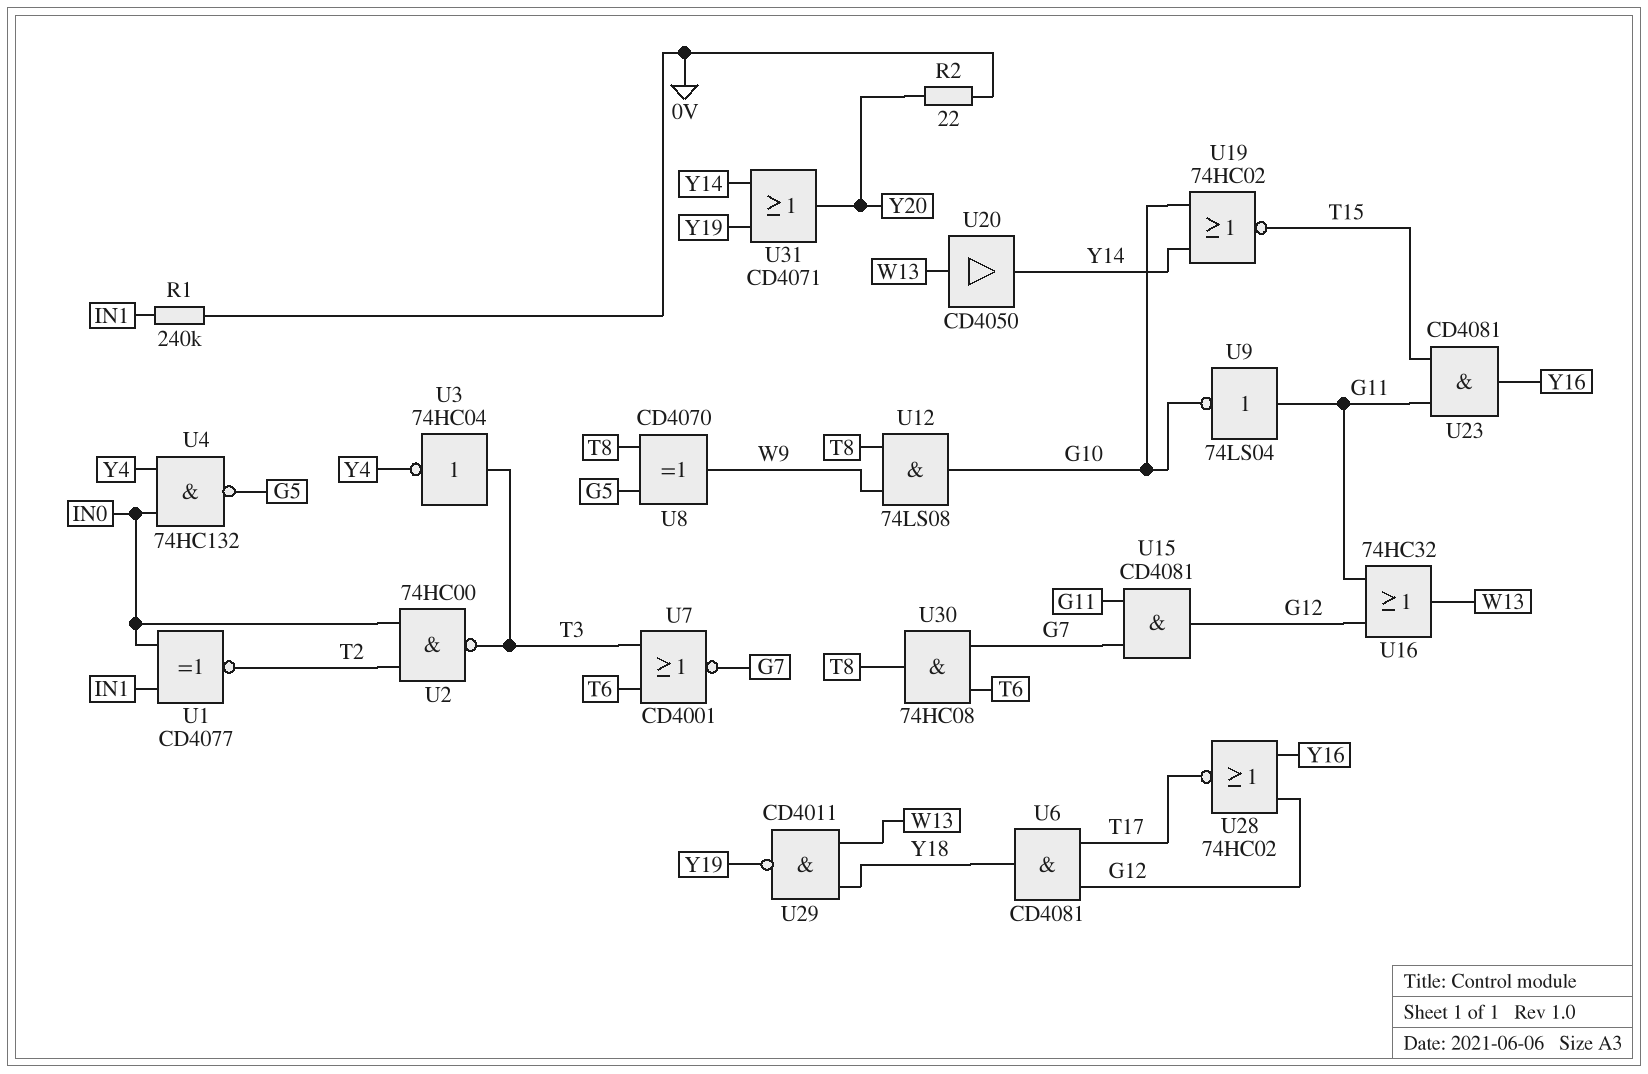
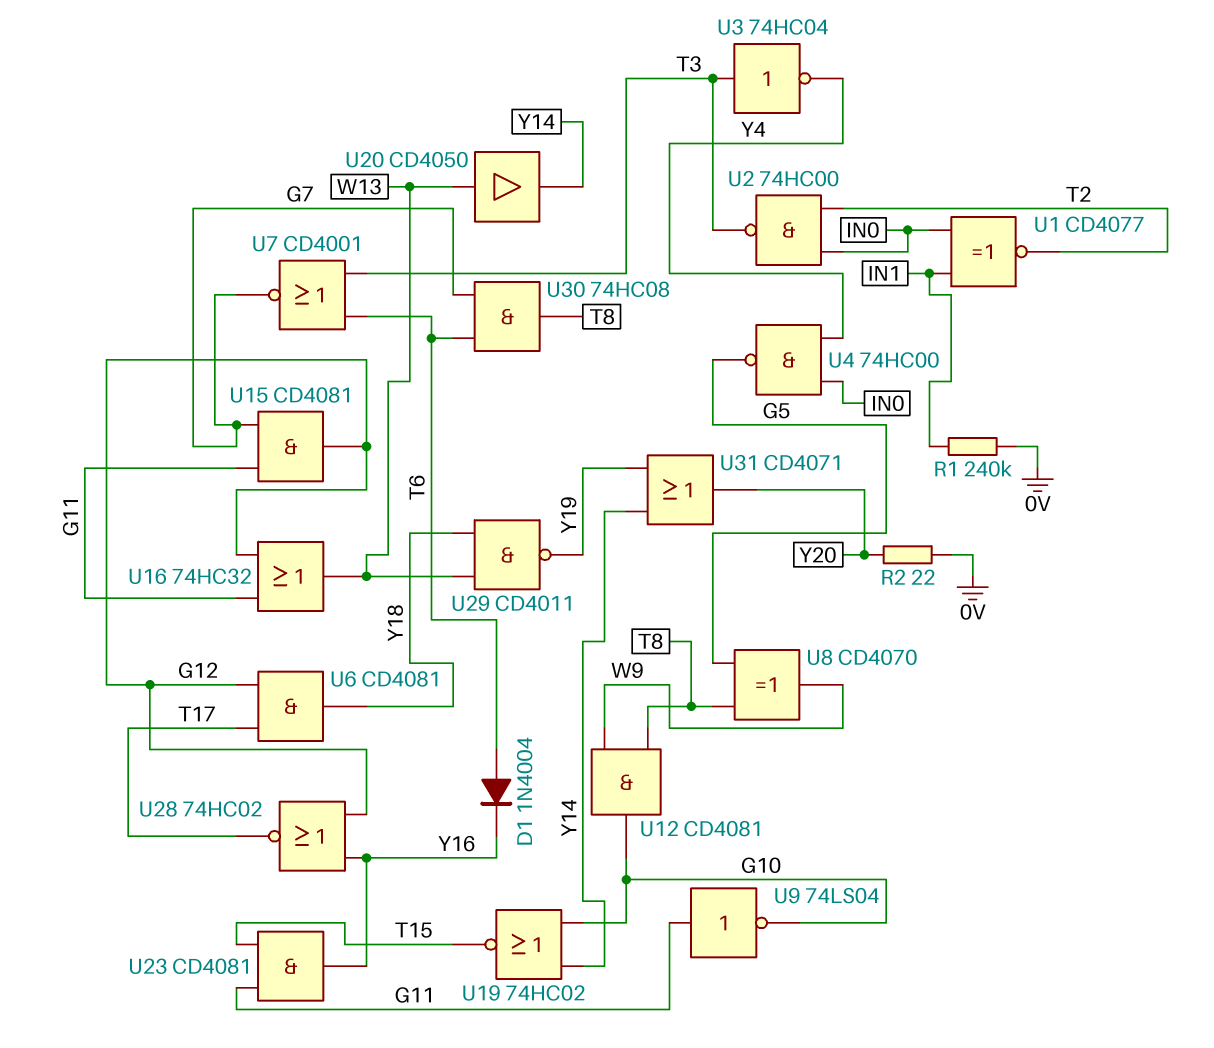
D1: none -> diode 1N4004 (A T6, K Y16)
U4: NAND 74HC132 (in IN0, in Y4, out G5) -> NAND 74HC00 (in IN0, in Y4, out G5)
U12: AND 74LS08 (in T8, in W9, out G10) -> AND CD4081 (in T8, in W9, out G10)

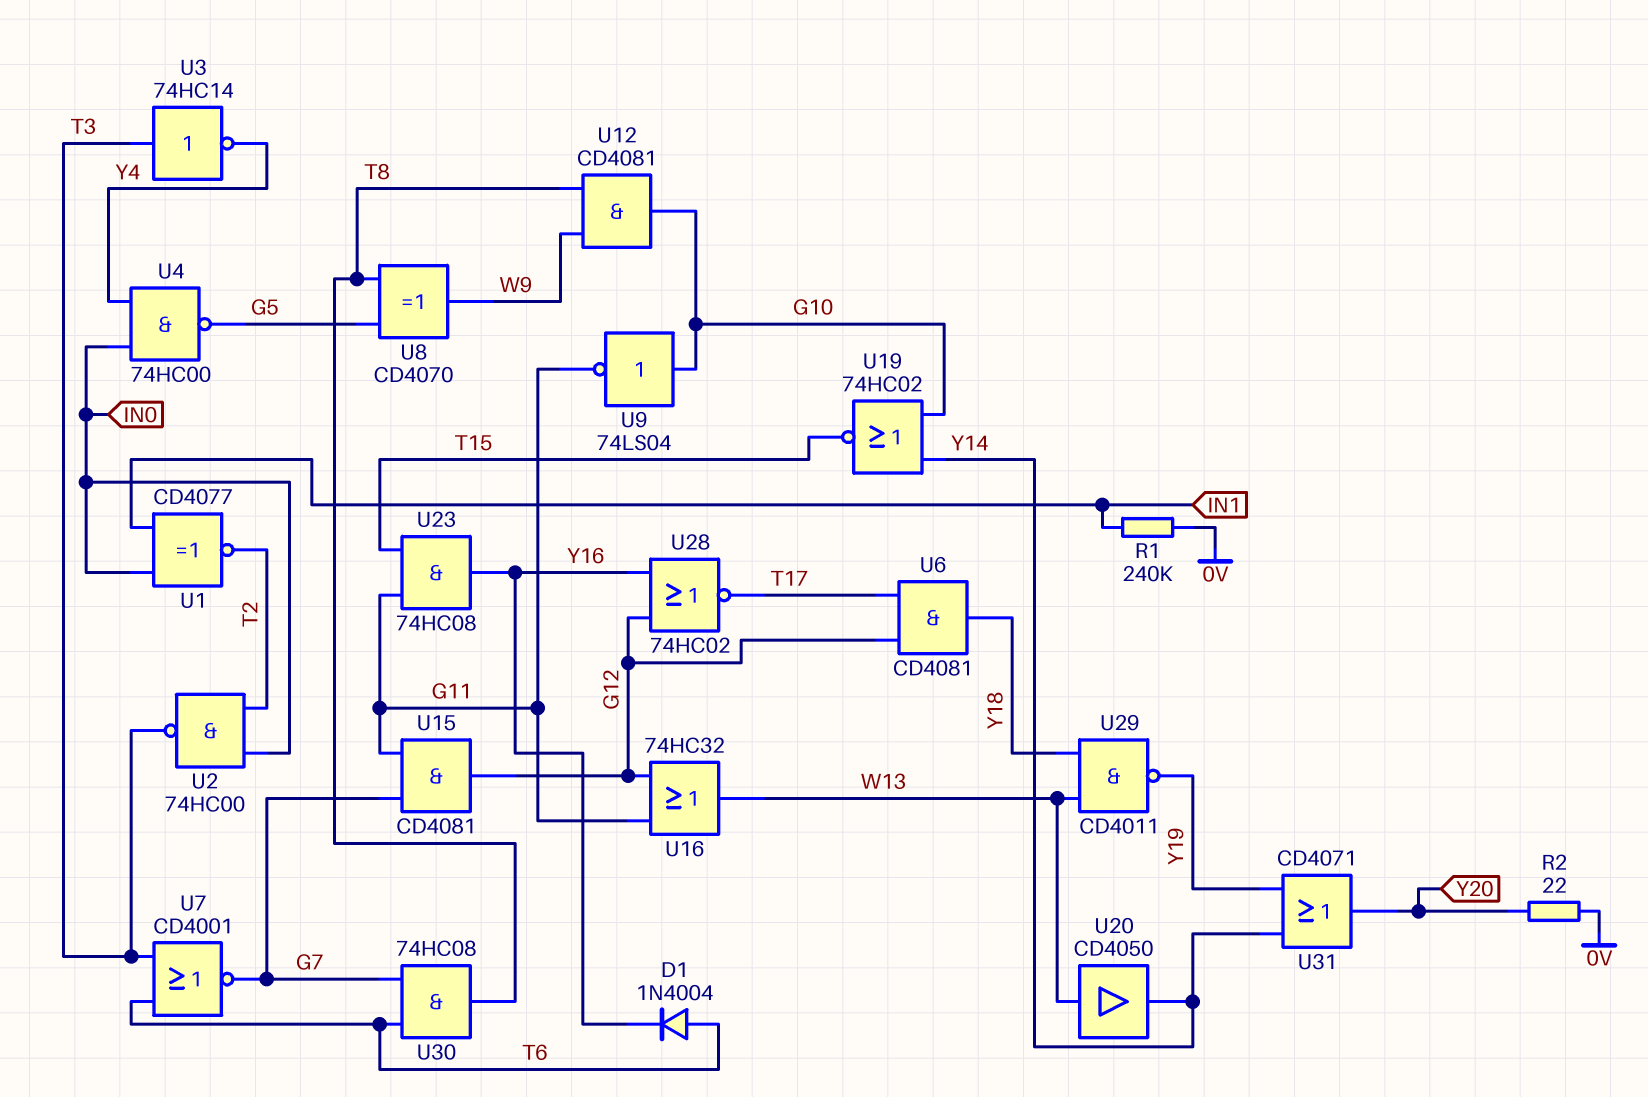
U3: NOT 74HC04 (in T3, out Y4) -> NOT 74HC14 (in T3, out Y4)
U9: NOT 74LS04 (in G11, out G10) -> NOT 74LS04 (in G10, out G11)
U23: AND CD4081 (in G11, in T15, out Y16) -> AND 74HC08 (in G11, in T15, out Y16)

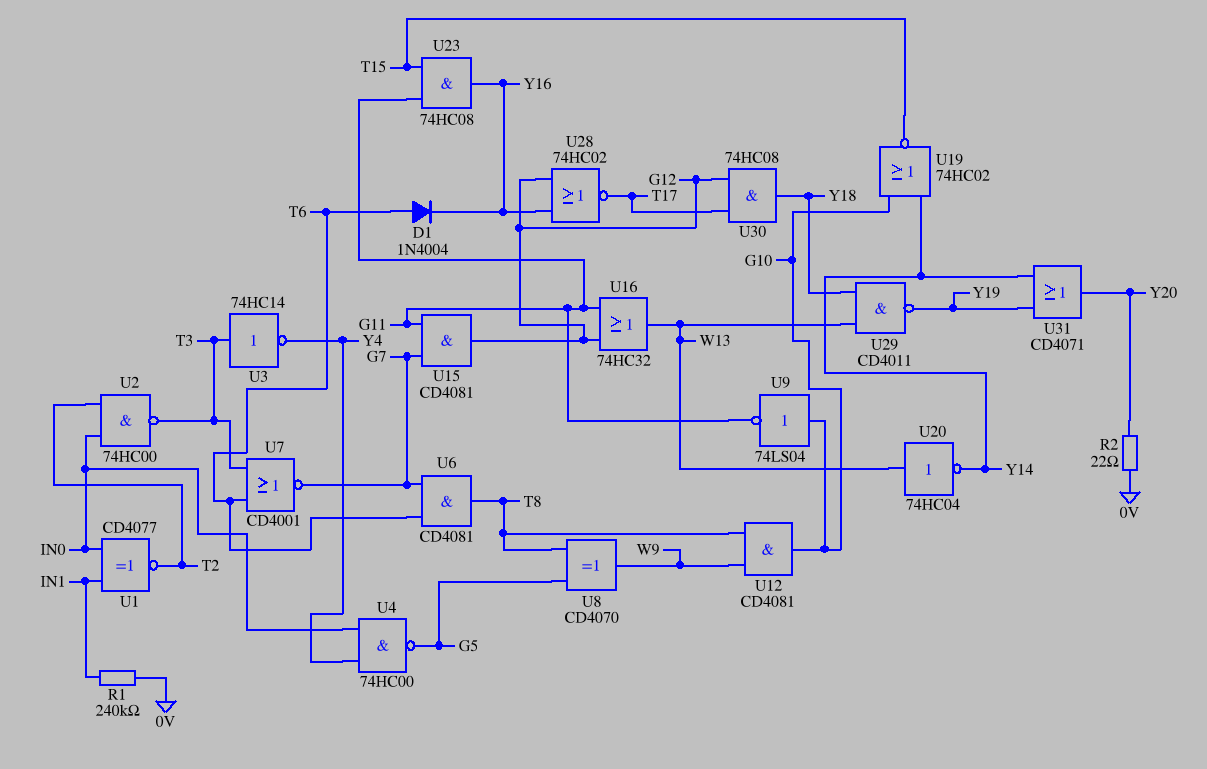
U6: AND CD4081 (in G12, in T17, out Y18) -> AND CD4081 (in G7, in T6, out T8)
U20: buffer CD4050 (in W13, out Y14) -> NOT 74HC04 (in W13, out Y14)
U30: AND 74HC08 (in G7, in T6, out T8) -> AND 74HC08 (in G12, in T17, out Y18)

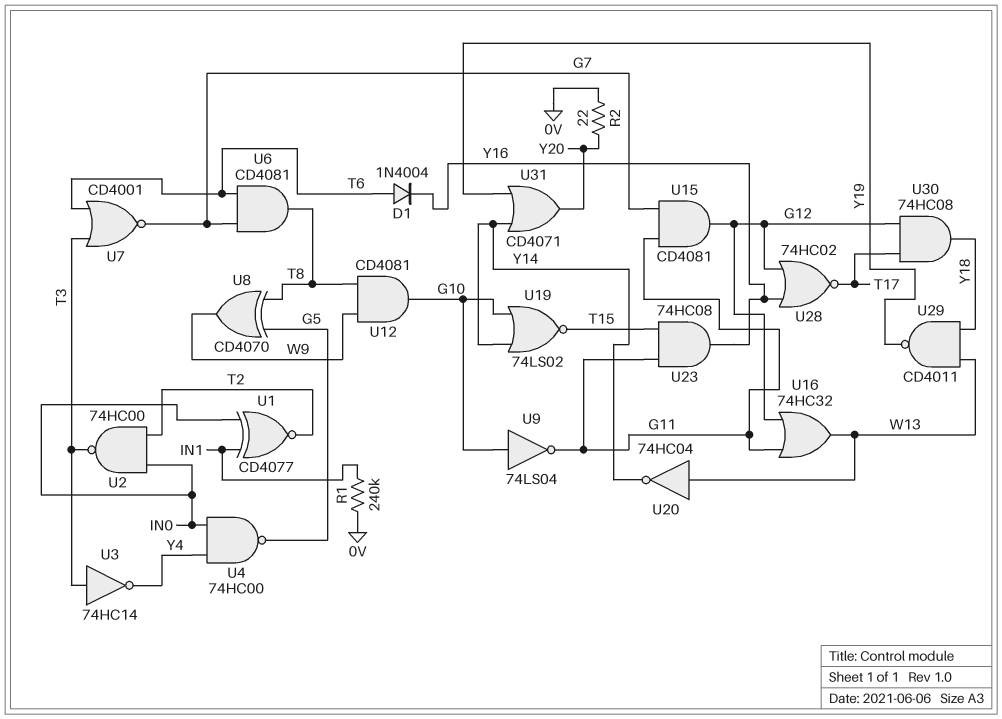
U19: NOR 74HC02 (in G10, in Y14, out T15) -> NOR 74LS02 (in G10, in Y14, out T15)

